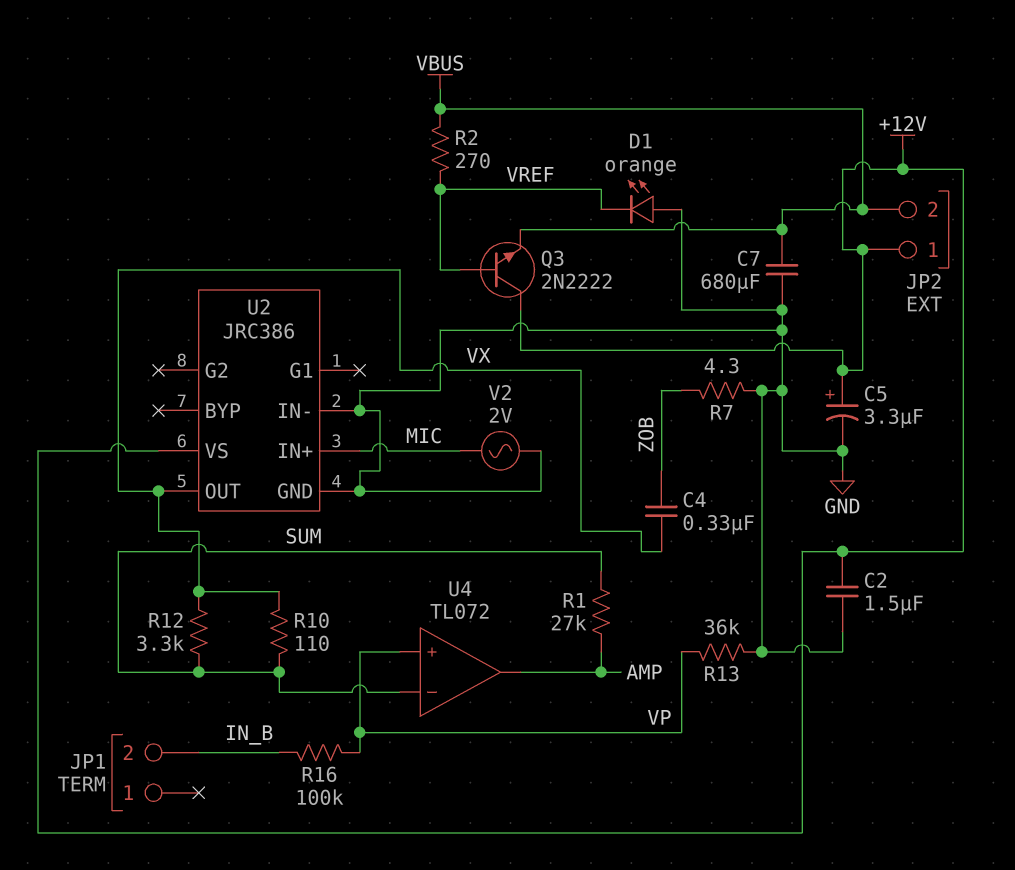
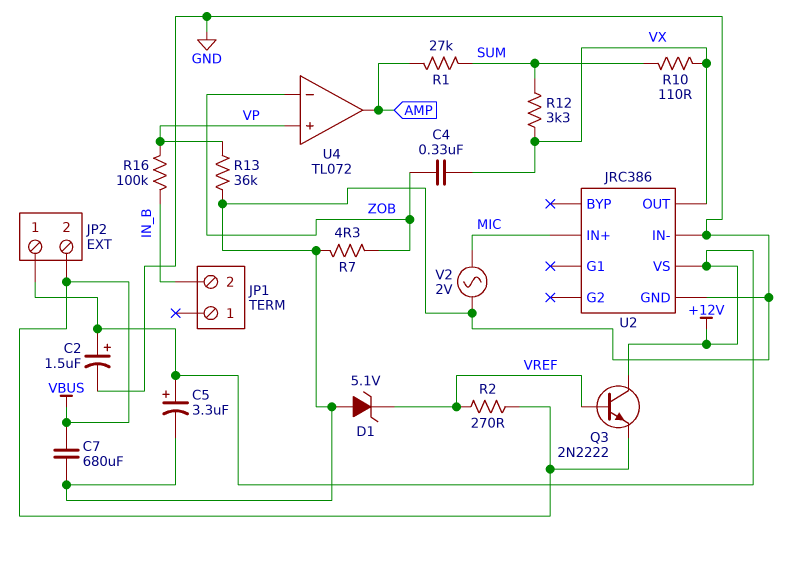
C2: 1.5uF (+12V, GND) -> 1.5uF (plus +12V, minus GND)
D1: LED orange (A GND, K VREF) -> zener 5.1V (A GND, K VREF)
U4 pin in-: SUM -> ZOB

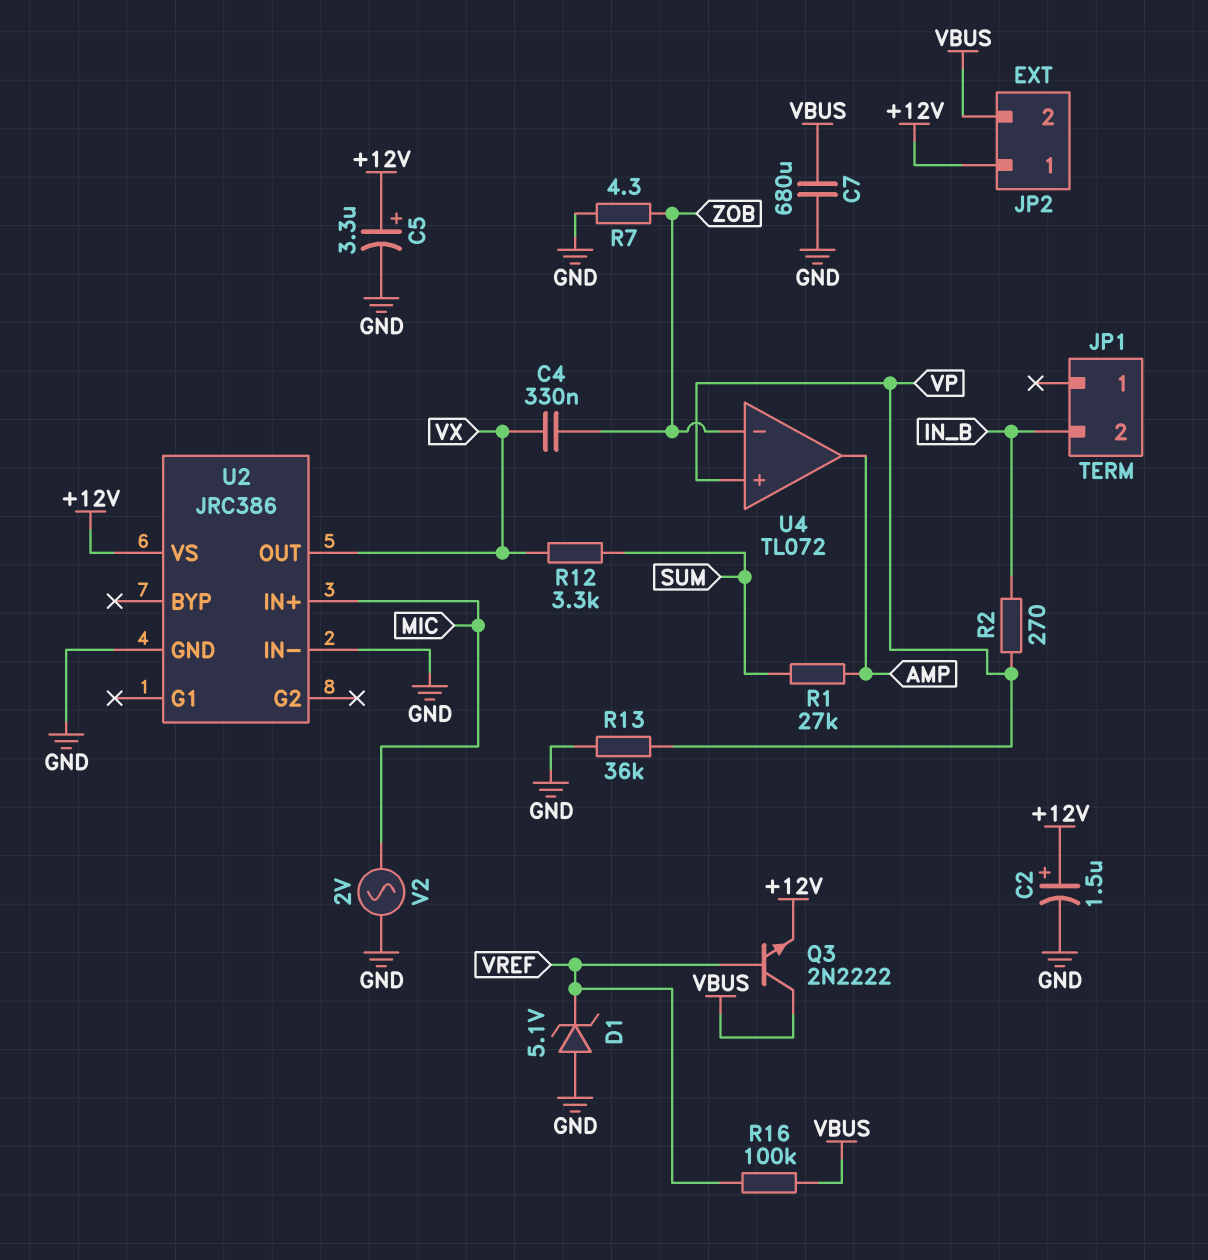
Q3: NPN 2N2222 (B VREF, C +12V, E VBUS) -> NPN 2N2222 (B VREF, C VBUS, E +12V)
R2: 270 (VBUS, VREF) -> 270 (IN_B, VP)
R10: 110 (SUM, VX) -> none
R16: 100k (IN_B, VP) -> 100k (VBUS, VREF)

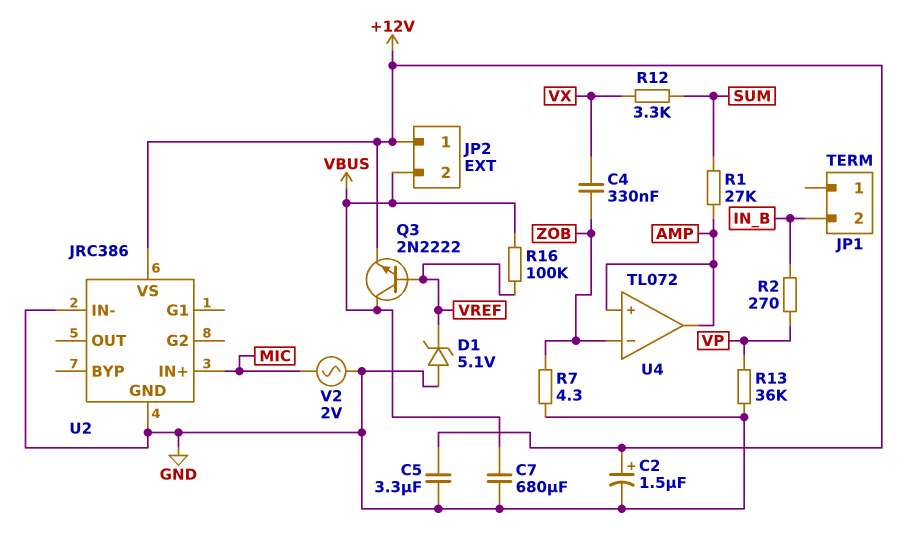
C5: 3.3uF (plus +12V, minus GND) -> 3.3uF (+12V, GND)
U2 pin OUT: VX -> none
U4 pin in+: VP -> AMP

